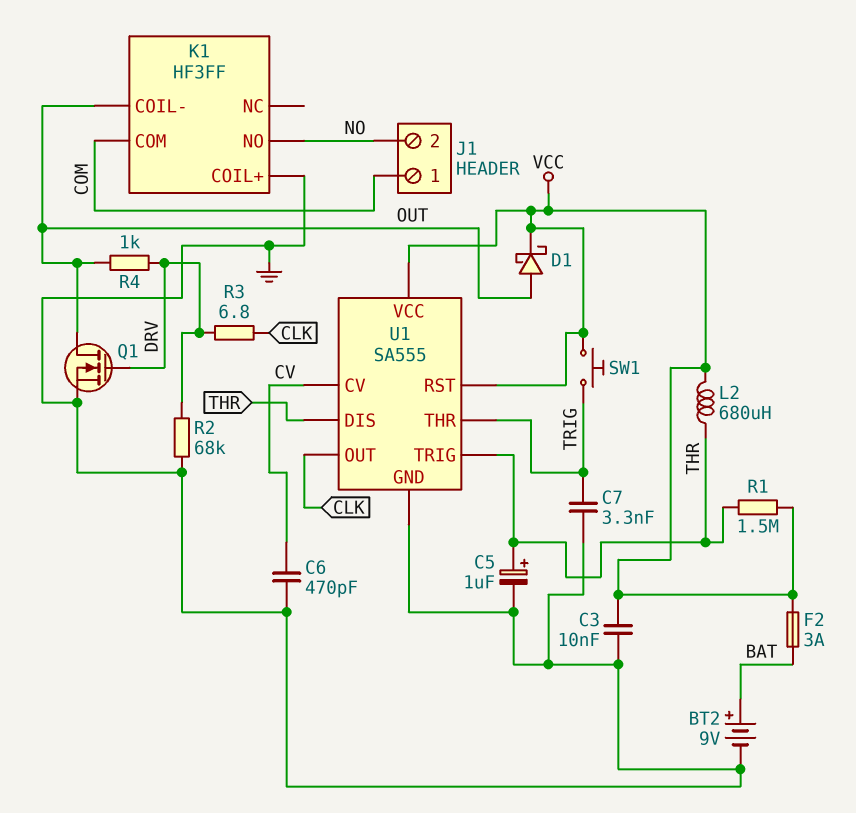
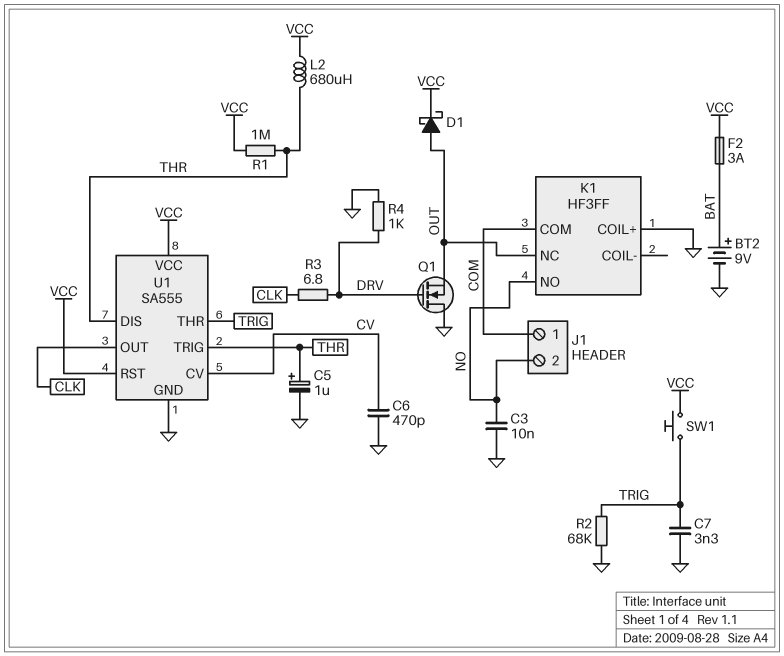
C3: 10nF (GND, VCC) -> 10nF (GND, NO)
K1 pin COIL-: OUT -> none
K1 pin NC: none -> OUT
Q1: NMOS (G DRV, D OUT, S GND) -> NMOS (G DRV, D GND, S OUT)
R1: 1.5M (THR, VCC) -> 1M (THR, VCC)
R2: 68k (DRV, GND) -> 68k (GND, TRIG)
R4: 1k (DRV, OUT) -> 1k (DRV, GND)

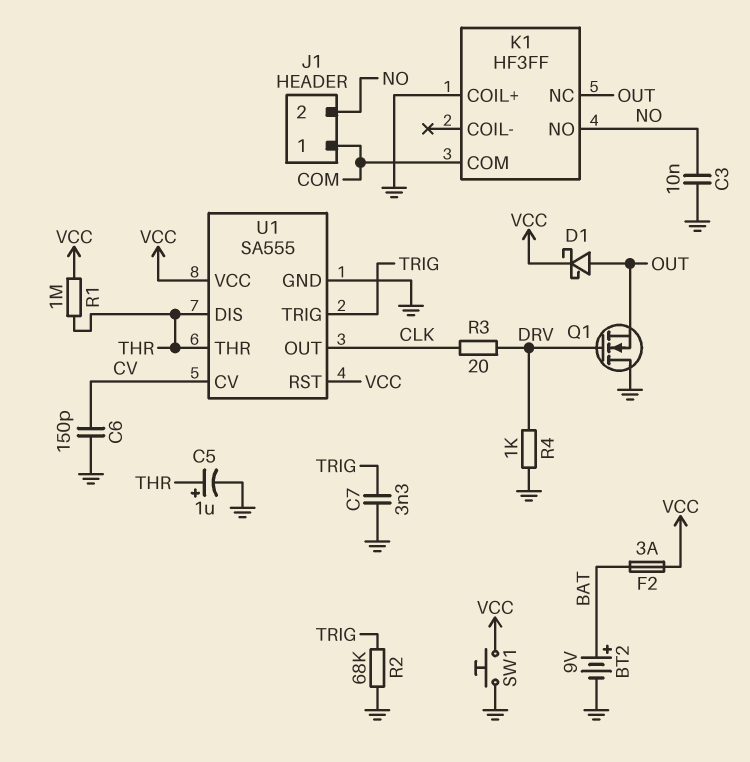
C6: 470pF (CV, GND) -> 150pF (CV, GND)
L2: 680uH (THR, VCC) -> none
R3: 6.8 (CLK, DRV) -> 20 (CLK, DRV)
SW1: button (TRIG, VCC) -> button (GND, VCC)
U1 pin THR: TRIG -> THR
U1 pin TRIG: THR -> TRIG

